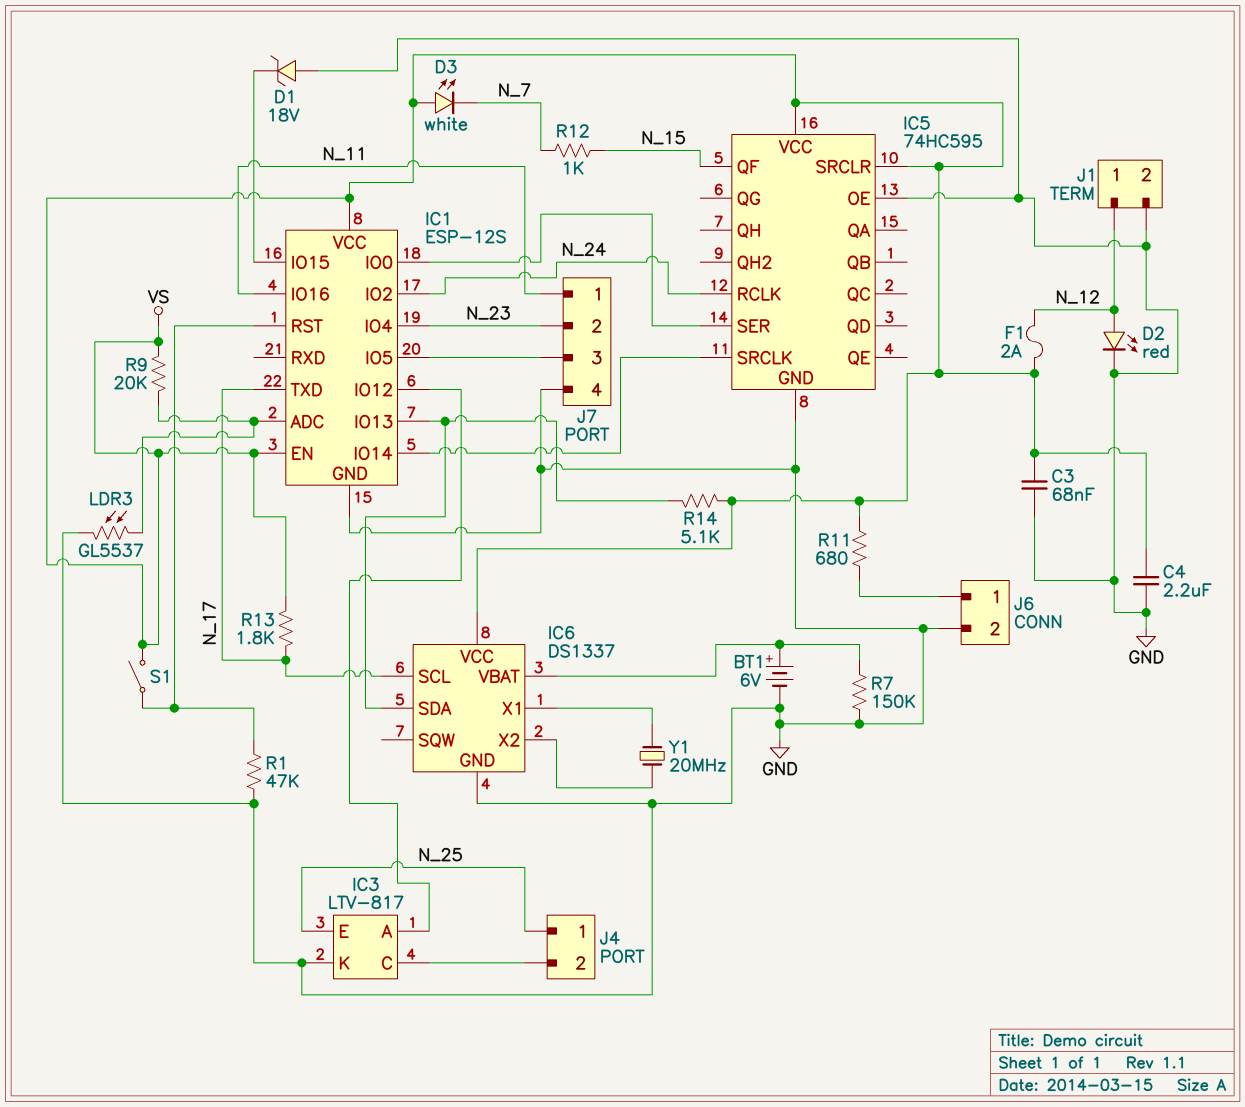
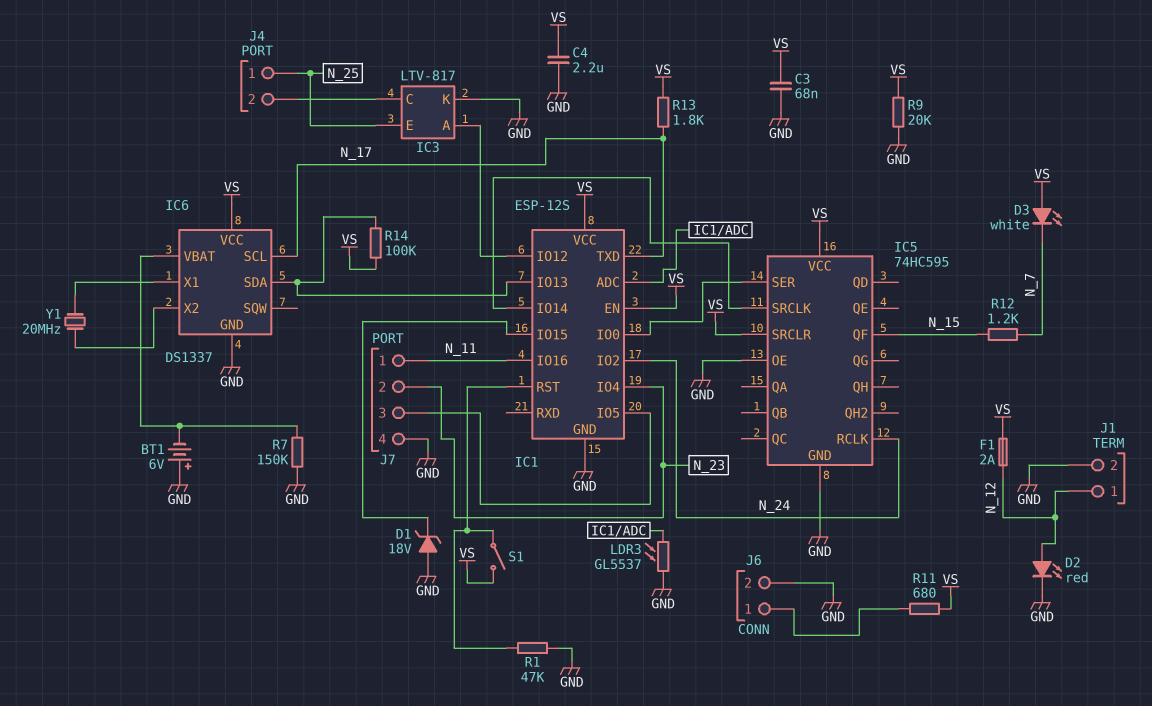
BT1: 6V (plus IC6/VBAT, minus GND) -> 6V (plus GND, minus IC6/VBAT)
R9: 20k (IC1/ADC, VS) -> 20k (GND, VS)
R12: 1k (N_7, N_15) -> 1.2k (N_7, N_15)
R14: 5.1k (IC1/IO13, VS) -> 100k (IC1/IO13, VS)

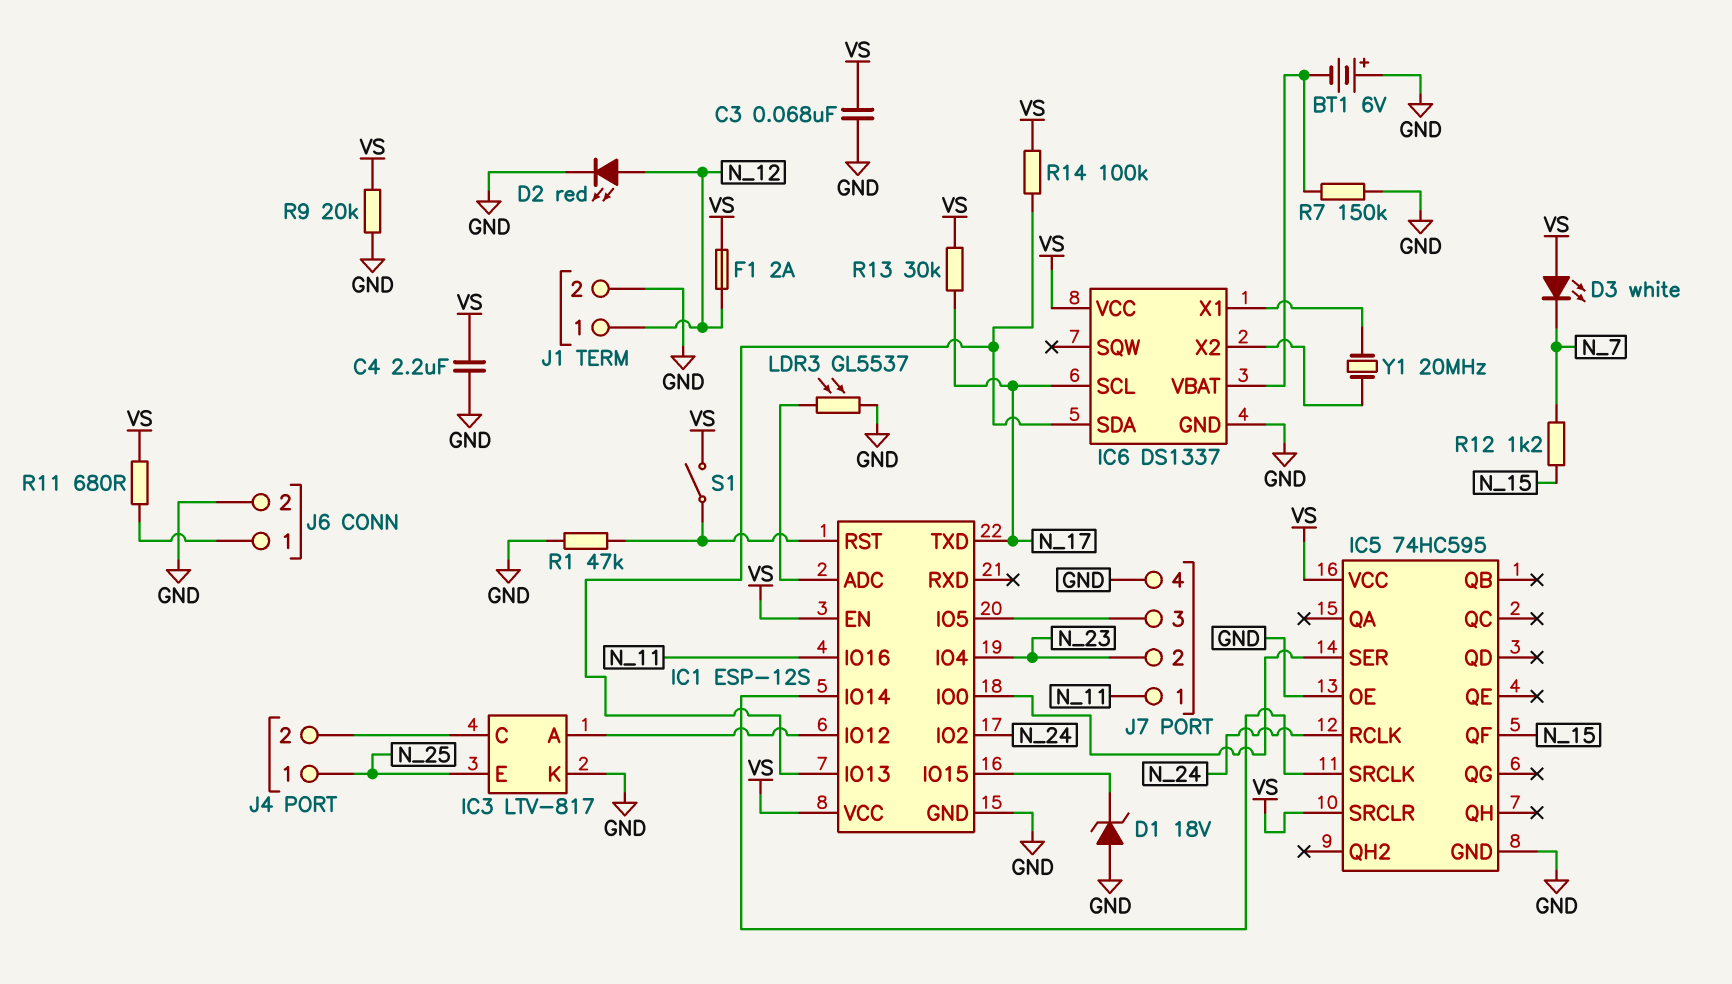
R13: 1.8k (N_17, VS) -> 30k (N_17, VS)

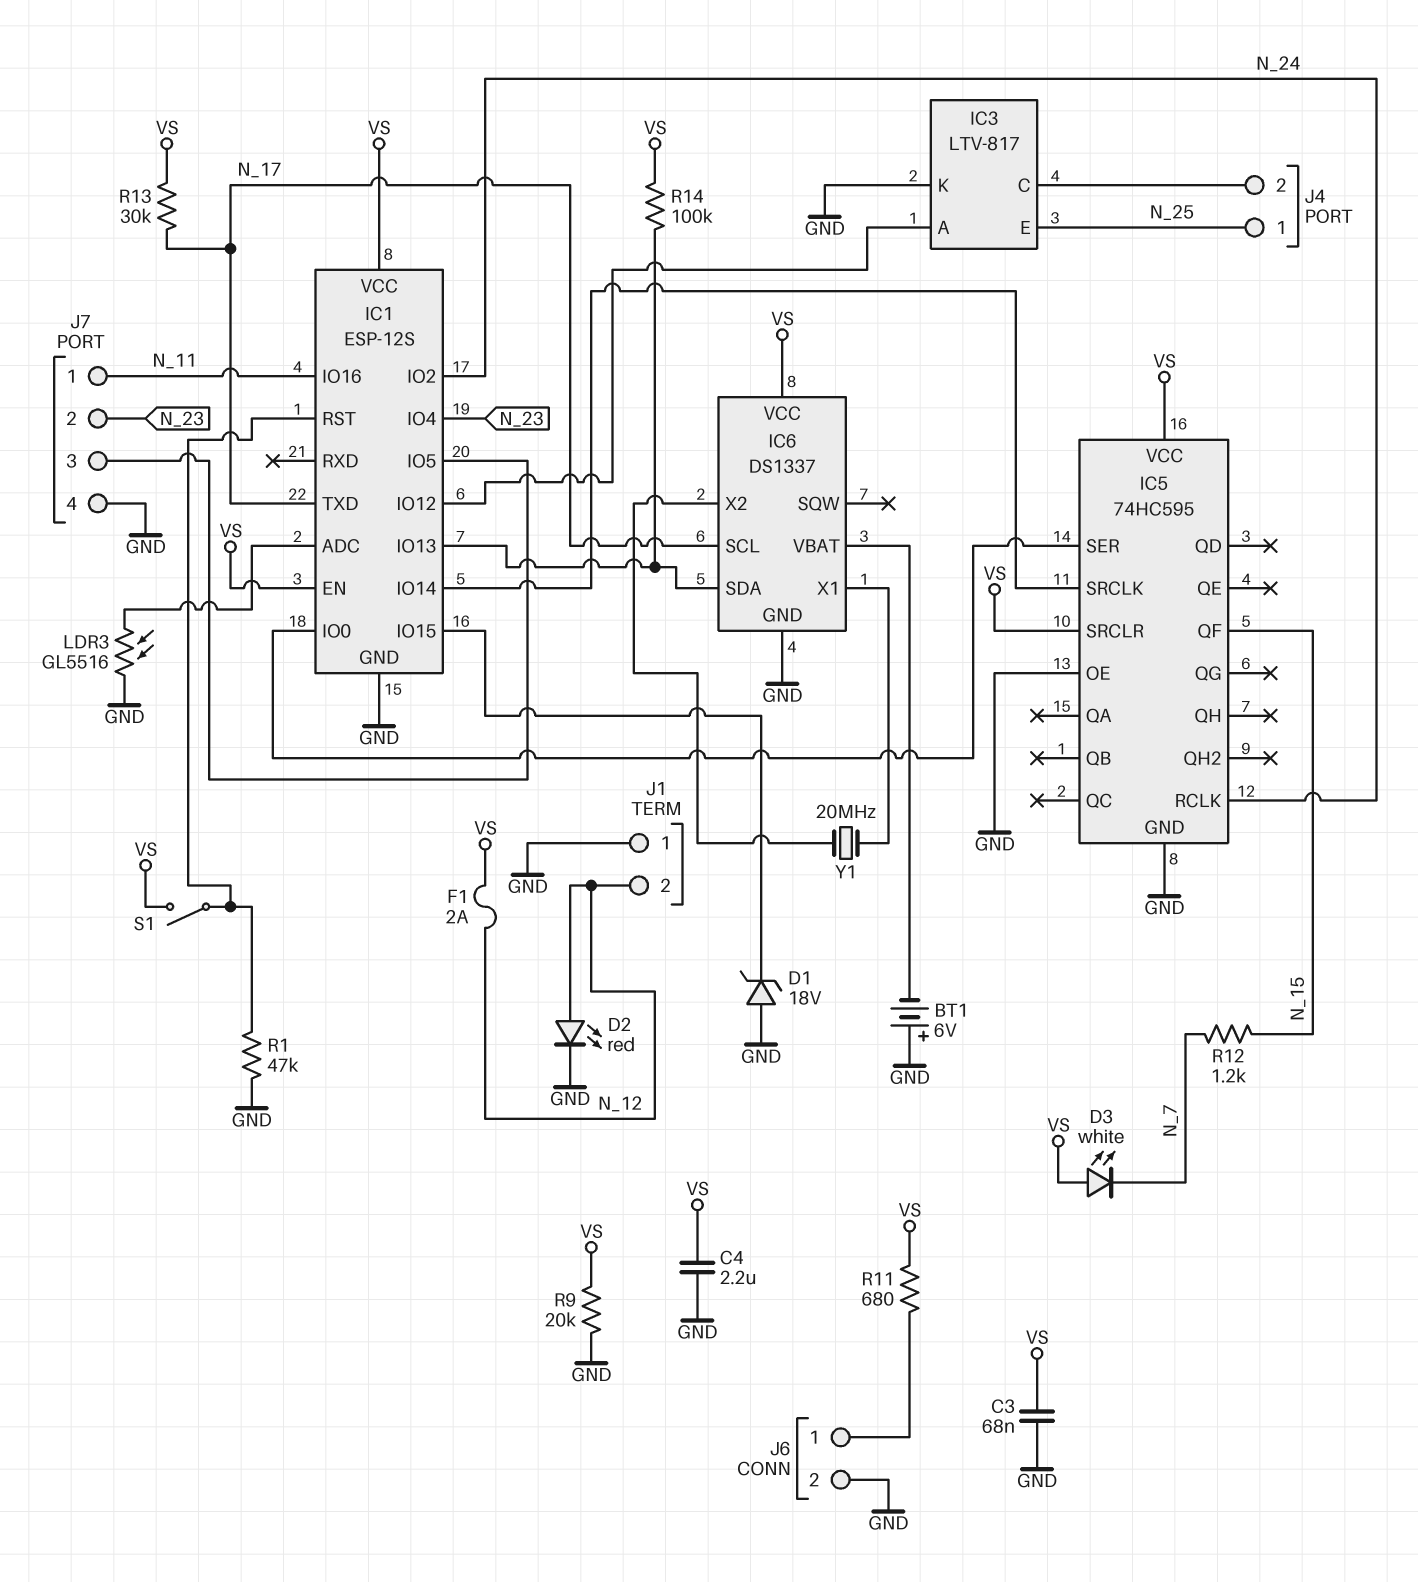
J1 pin 1: N_12 -> GND
J1 pin 2: GND -> N_12
LDR3: GL5537 (GND, IC1/ADC) -> GL5516 (GND, IC1/ADC)
R7: 150k (GND, IC6/VBAT) -> none

